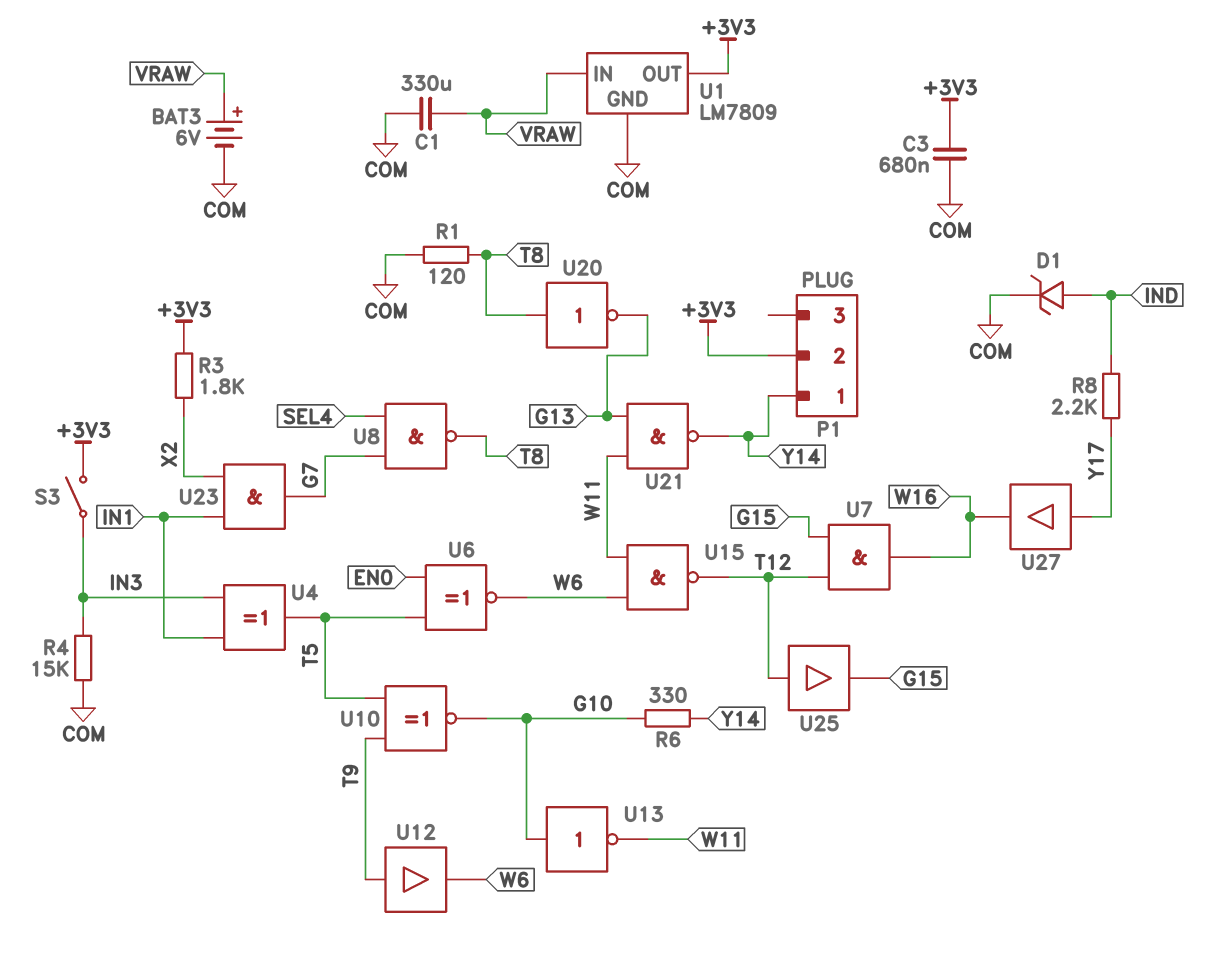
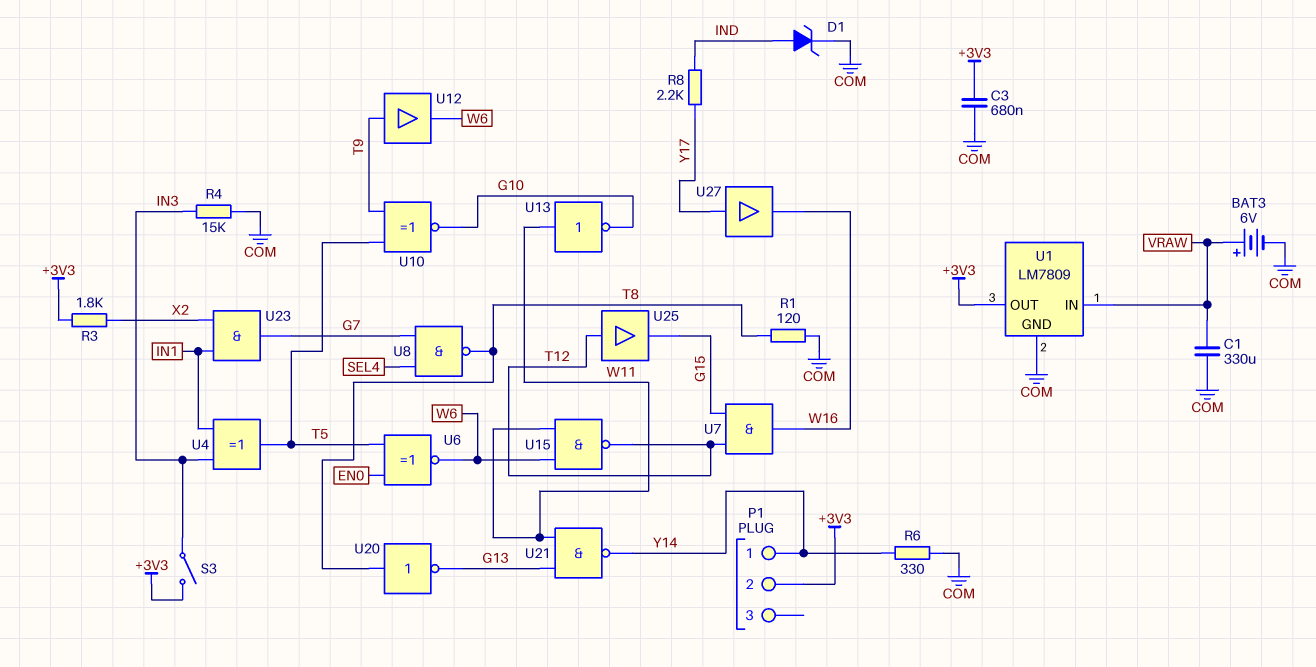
R6: 330 (G10, Y14) -> 330 (COM, Y14)
U13: NOT (in G10, out W11) -> NOT (in W11, out G10)

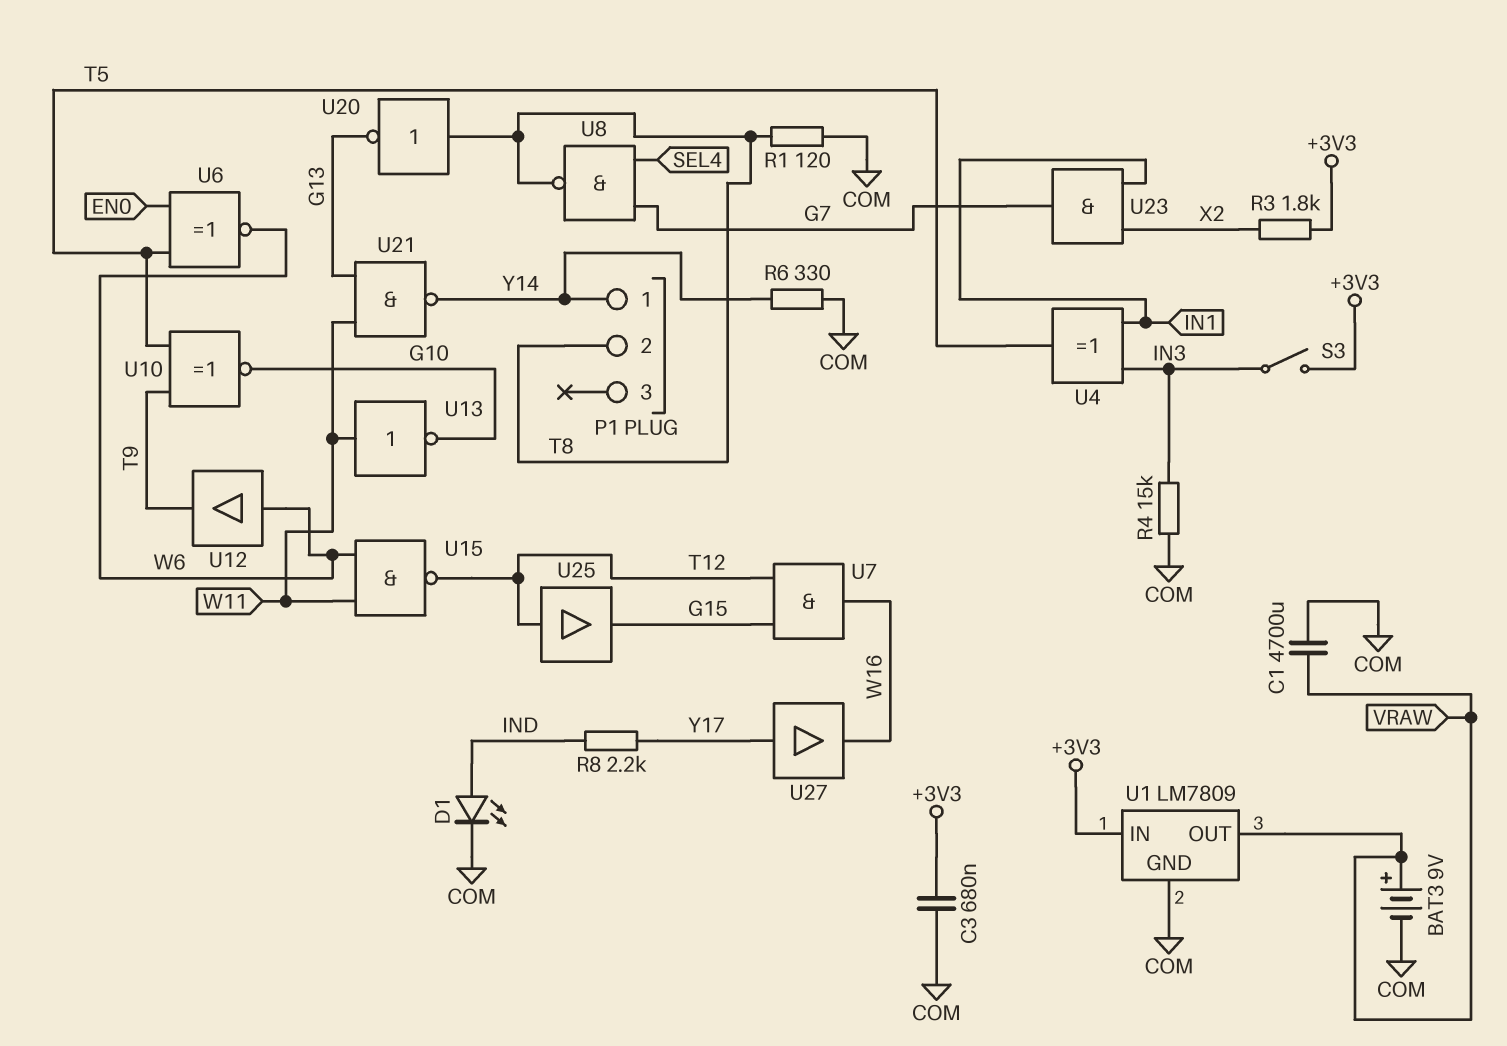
BAT3: 6V (plus VRAW, minus COM) -> 9V (plus VRAW, minus COM)
C1: 330uF (COM, VRAW) -> 4700uF (COM, VRAW)
D1: zener (A IND, K COM) -> LED (A IND, K COM)
P1 pin 2: +3V3 -> T8
U1 pin IN: VRAW -> +3V3
U1 pin OUT: +3V3 -> VRAW
U12: buffer (in T9, out W6) -> buffer (in W6, out T9)

